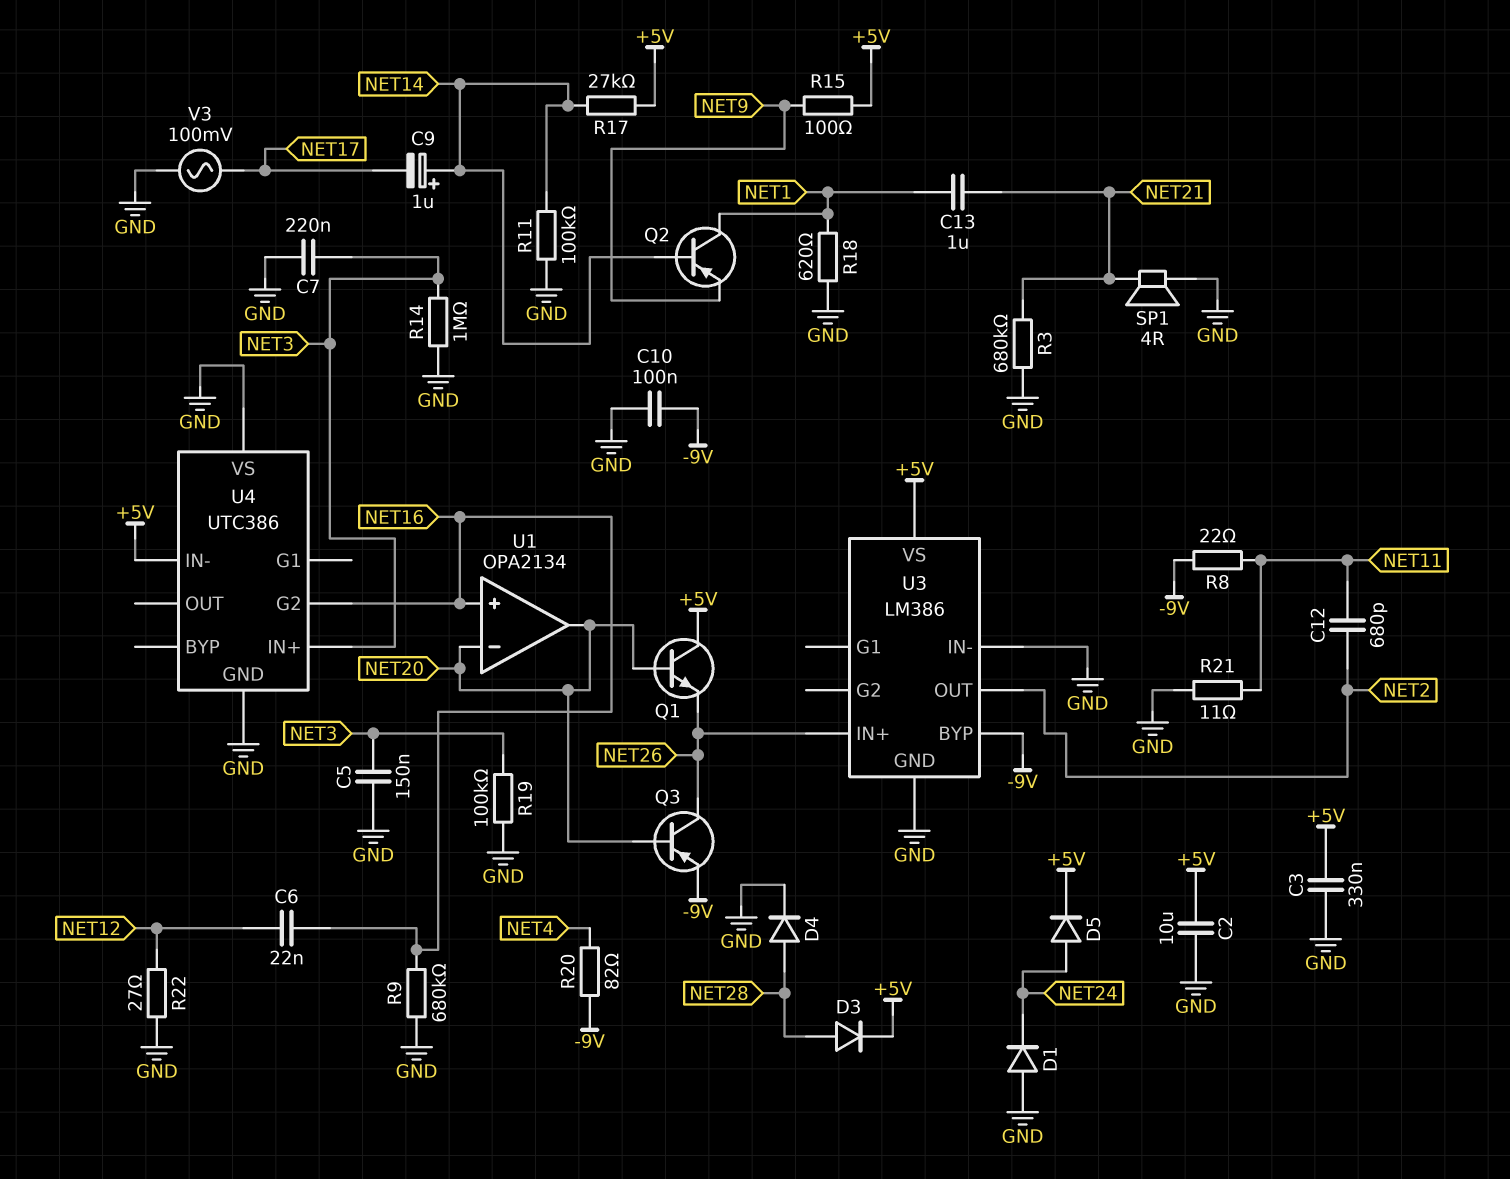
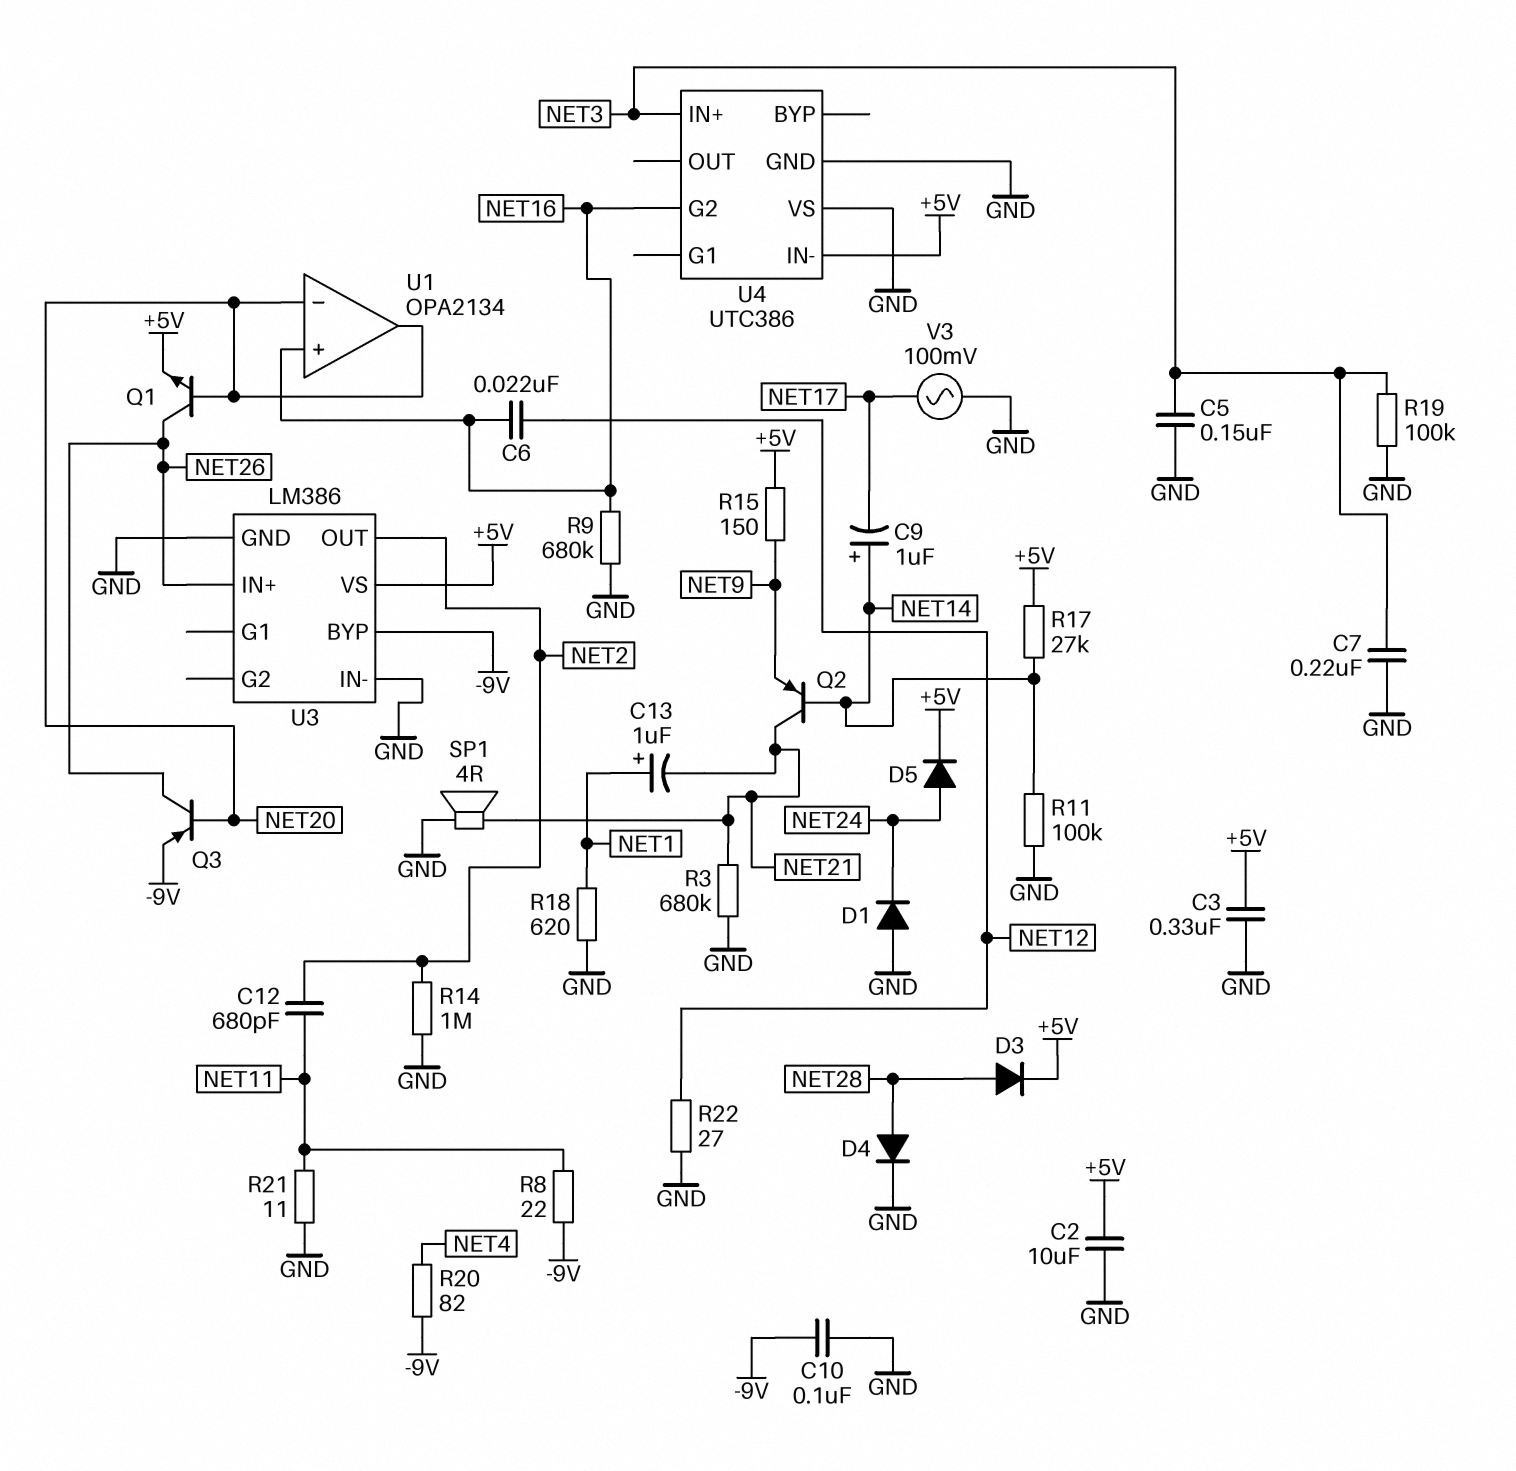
C13: 1uF (NET1, NET21) -> 1uF (plus NET1, minus NET21)
Q1: NPN (B NET20, C +5V, E NET26) -> NPN (B NET20, C NET26, E +5V)
Q2: PNP (B NET14, C NET1, E NET9) -> PNP (B NET14, C NET21, E NET9)
R14: 1M (GND, NET3) -> 1M (GND, NET2)
R15: 100 (+5V, NET9) -> 150 (+5V, NET9)

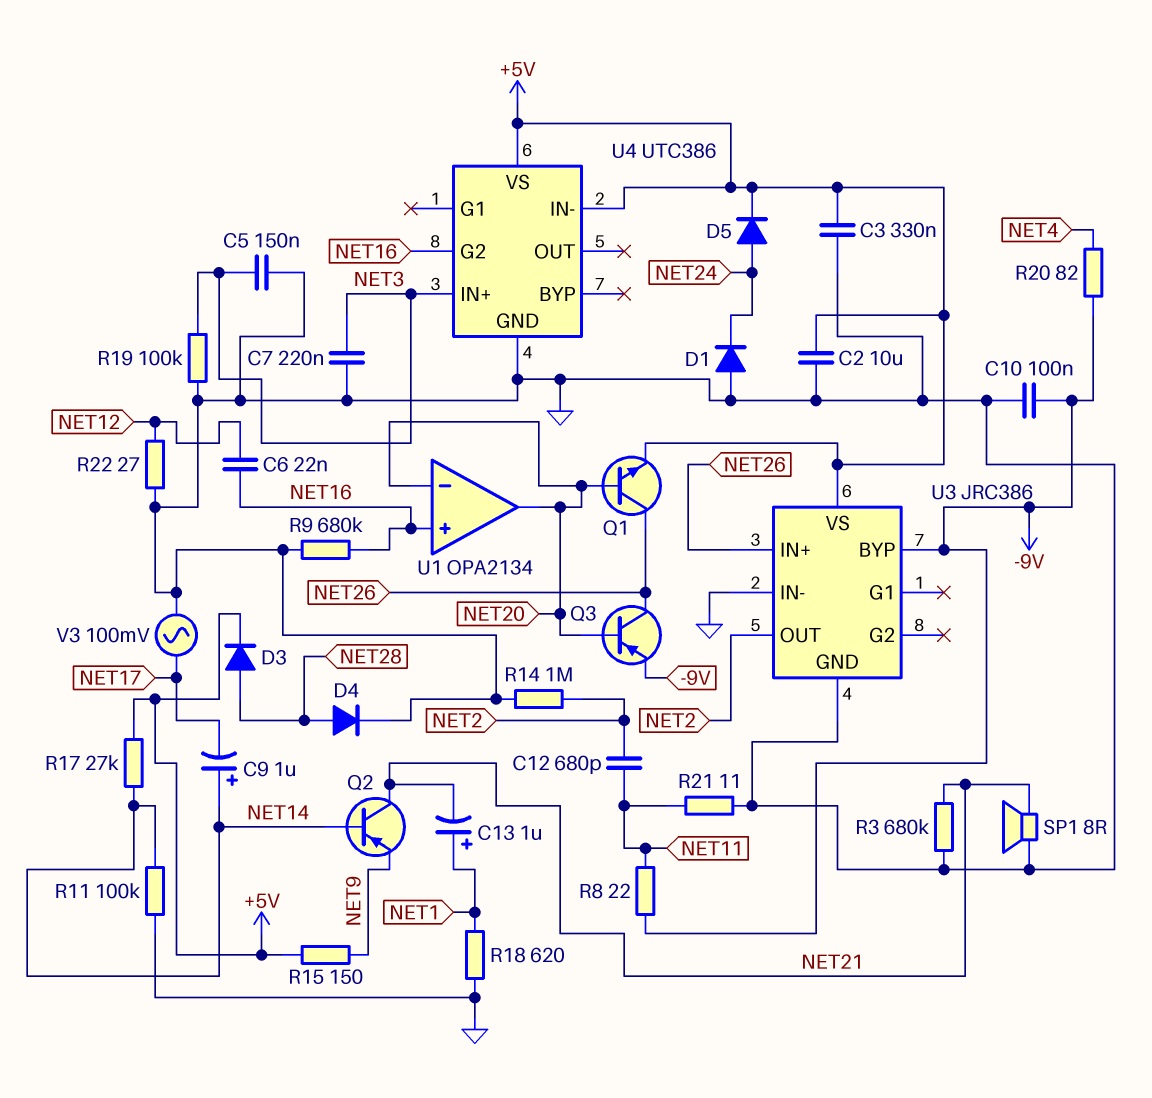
SP1: speaker 4R (GND, NET21) -> speaker 8R (GND, NET21)
U3: LM386 -> JRC386
U4 pin VS: GND -> +5V

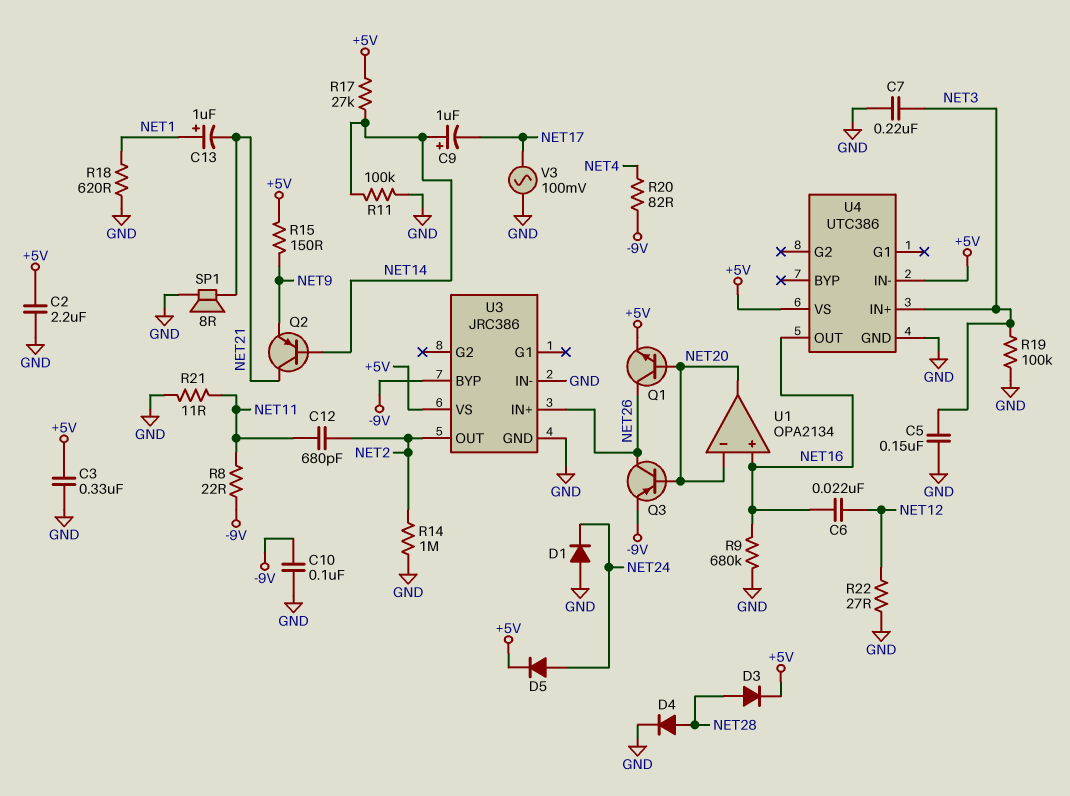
C2: 10uF (+5V, GND) -> 2.2uF (+5V, GND)
R3: 680k (GND, NET21) -> none
U4 pin G2: NET16 -> none
U4 pin OUT: none -> NET16

